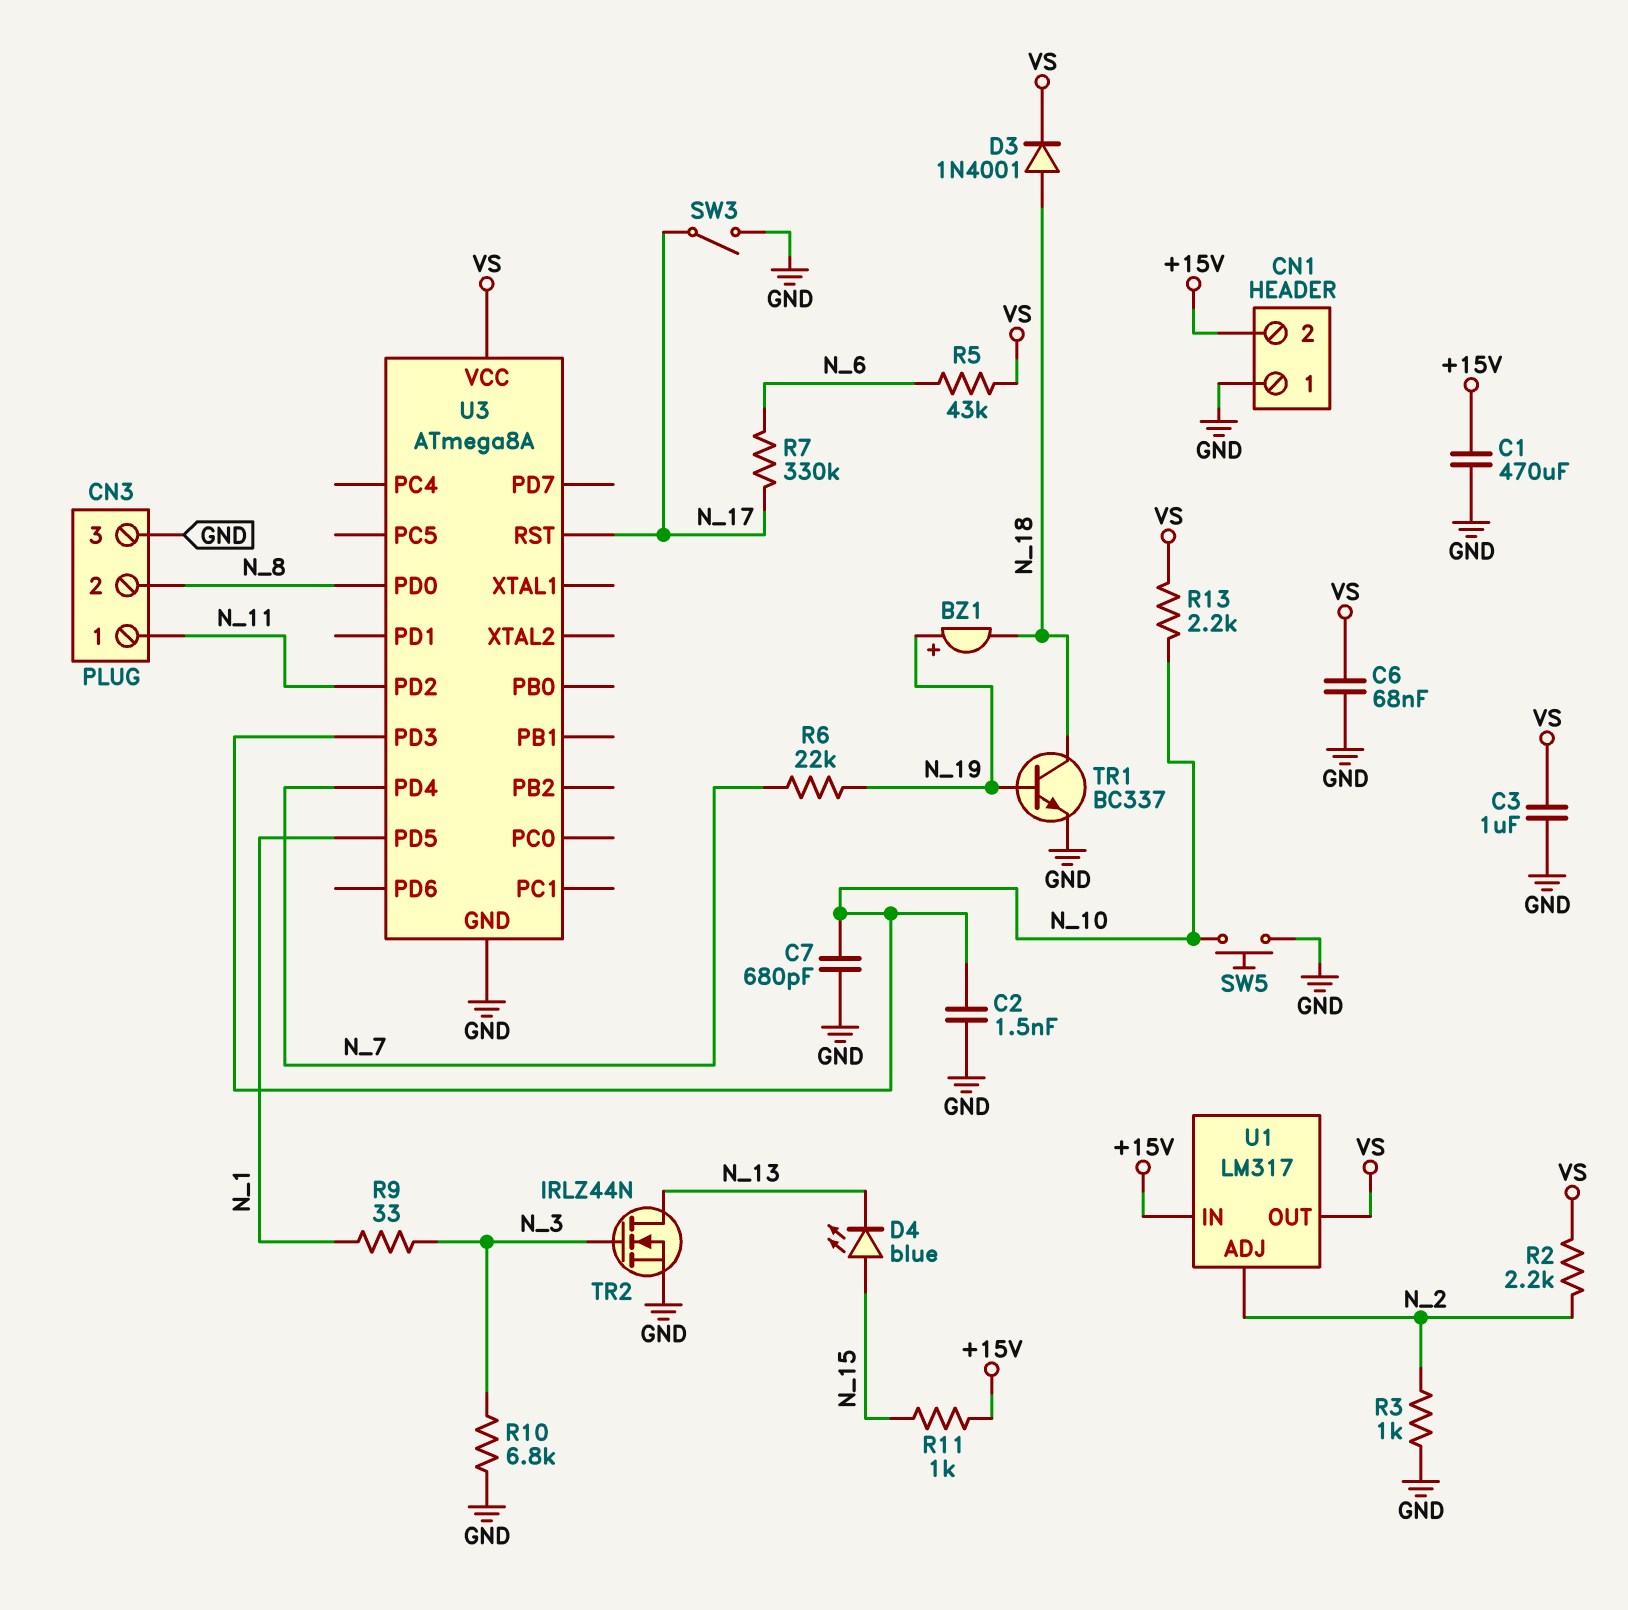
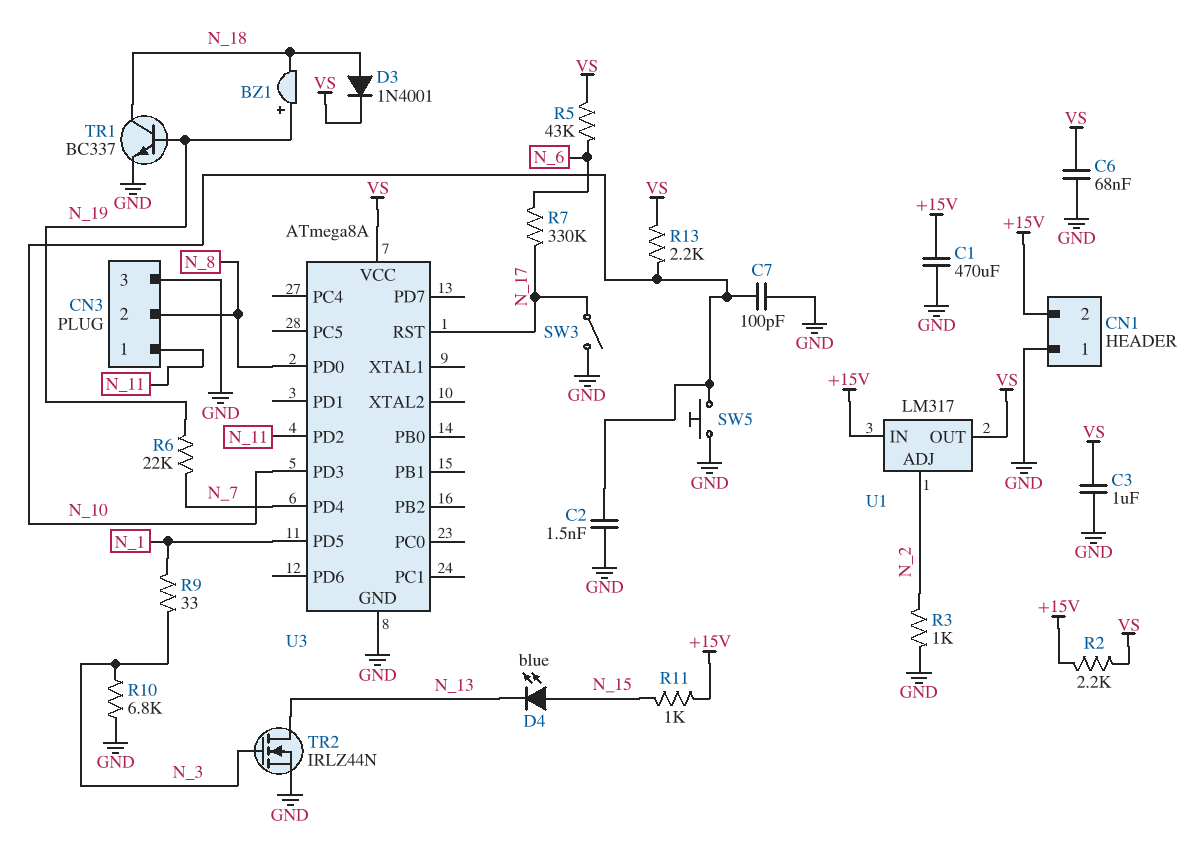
C7: 680pF (GND, N_10) -> 100pF (GND, N_10)
R2: 2.2k (N_2, VS) -> 2.2k (+15V, VS)

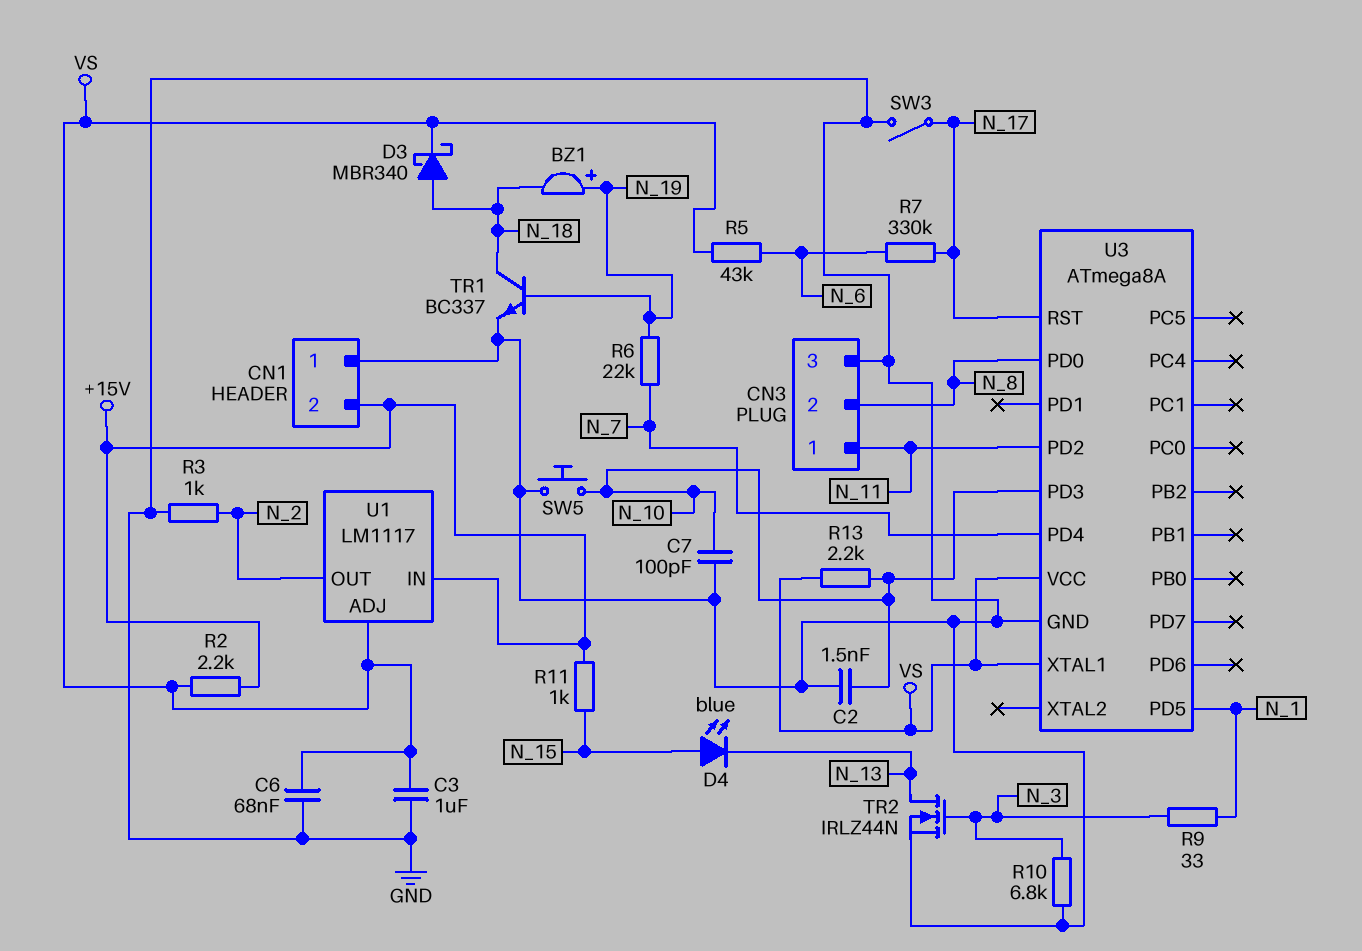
C1: 470uF (+15V, GND) -> none
D3: diode 1N4001 (A N_18, K VS) -> schottky MBR340 (A N_18, K VS)
U1: LM317 -> LM1117
U1 pin ADJ: N_2 -> VS
U1 pin OUT: VS -> N_2
U3 pin XTAL1: none -> VS

